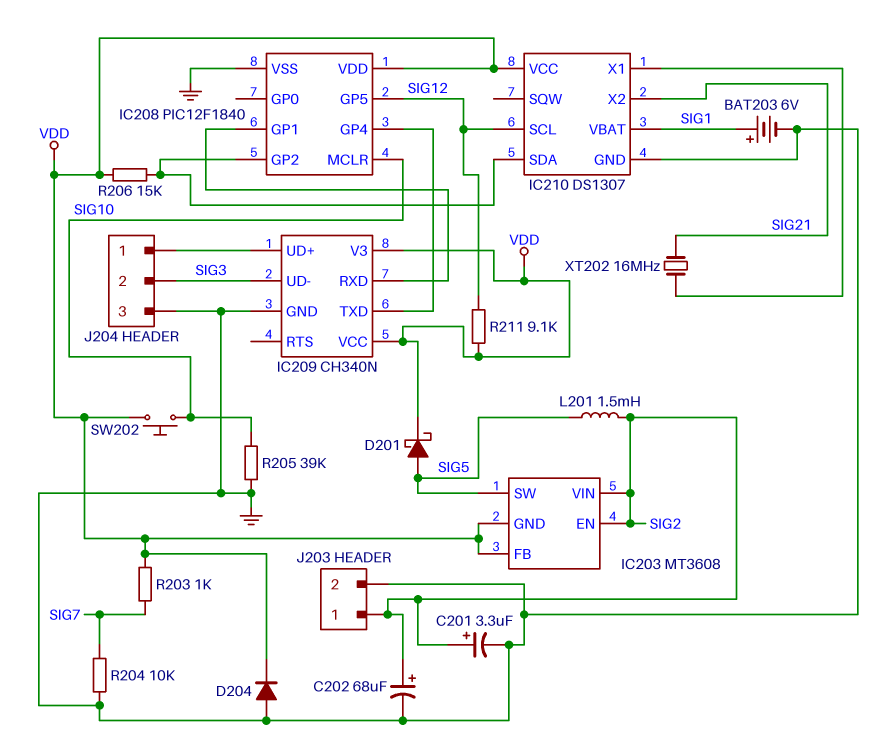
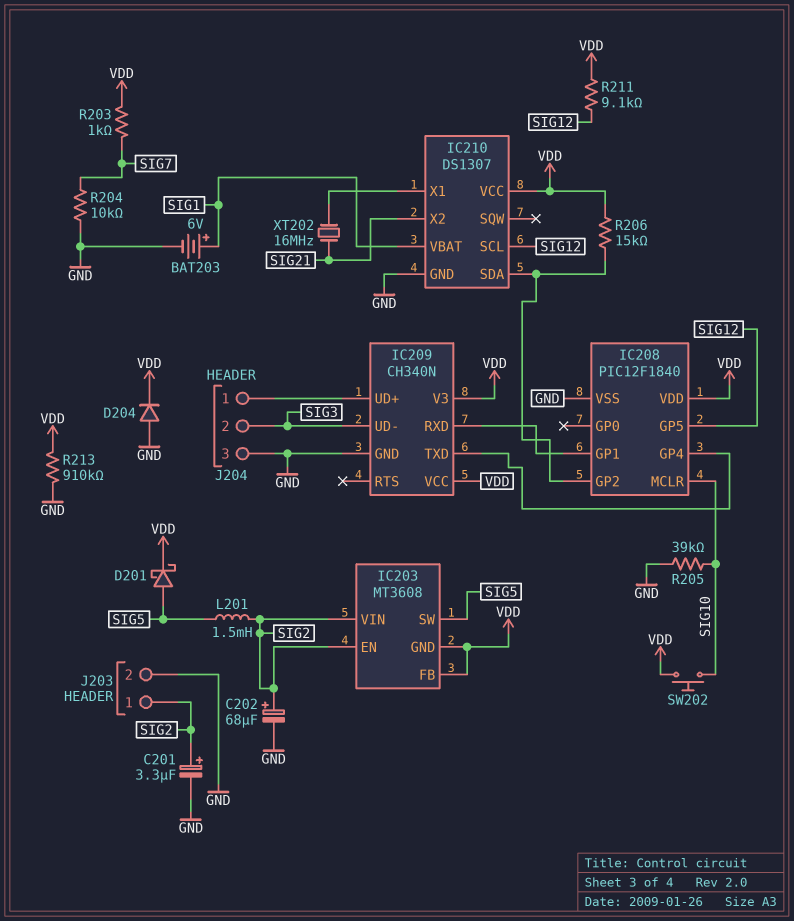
R213: none -> 910k (GND, VDD)

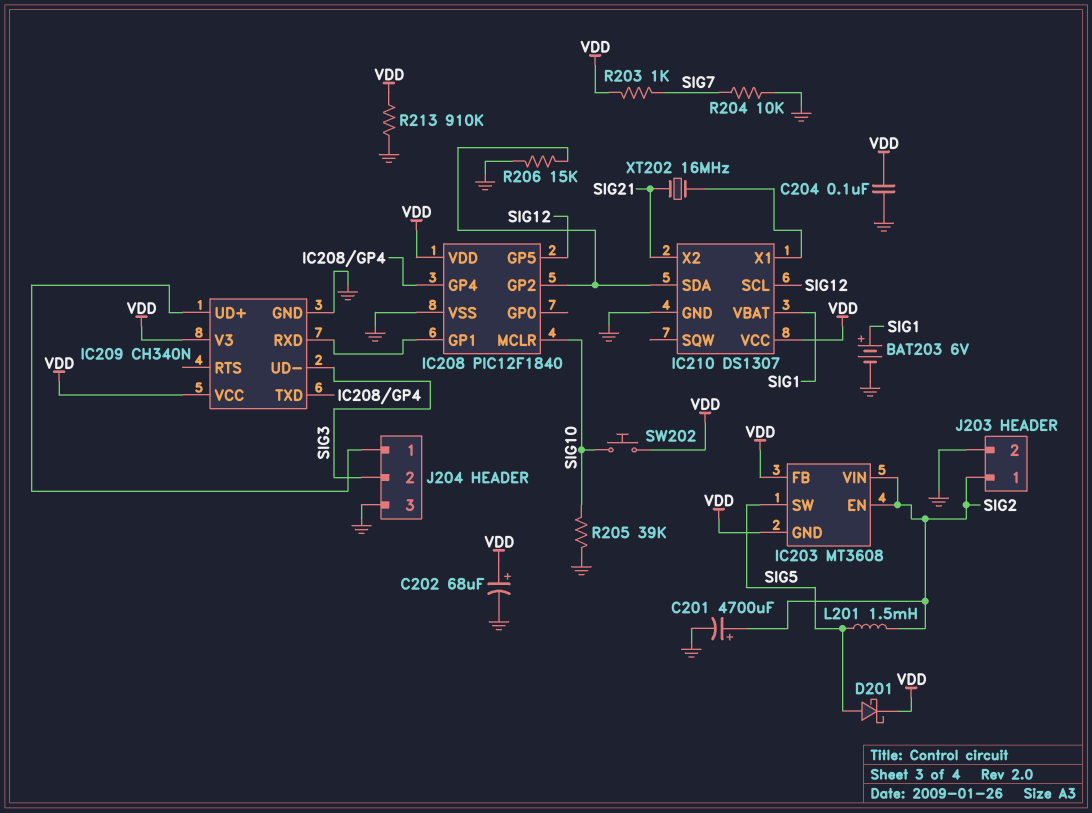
C201: 3.3uF (plus SIG2, minus GND) -> 4700uF (plus SIG2, minus GND)
C202: 68uF (plus SIG2, minus GND) -> 68uF (plus VDD, minus GND)
C204: none -> 100nF (GND, VDD)
D204: diode (A GND, K VDD) -> none
R206: 15k (IC208/GP2, VDD) -> 15k (GND, IC208/GP2)
R211: 9.1k (SIG12, VDD) -> none

